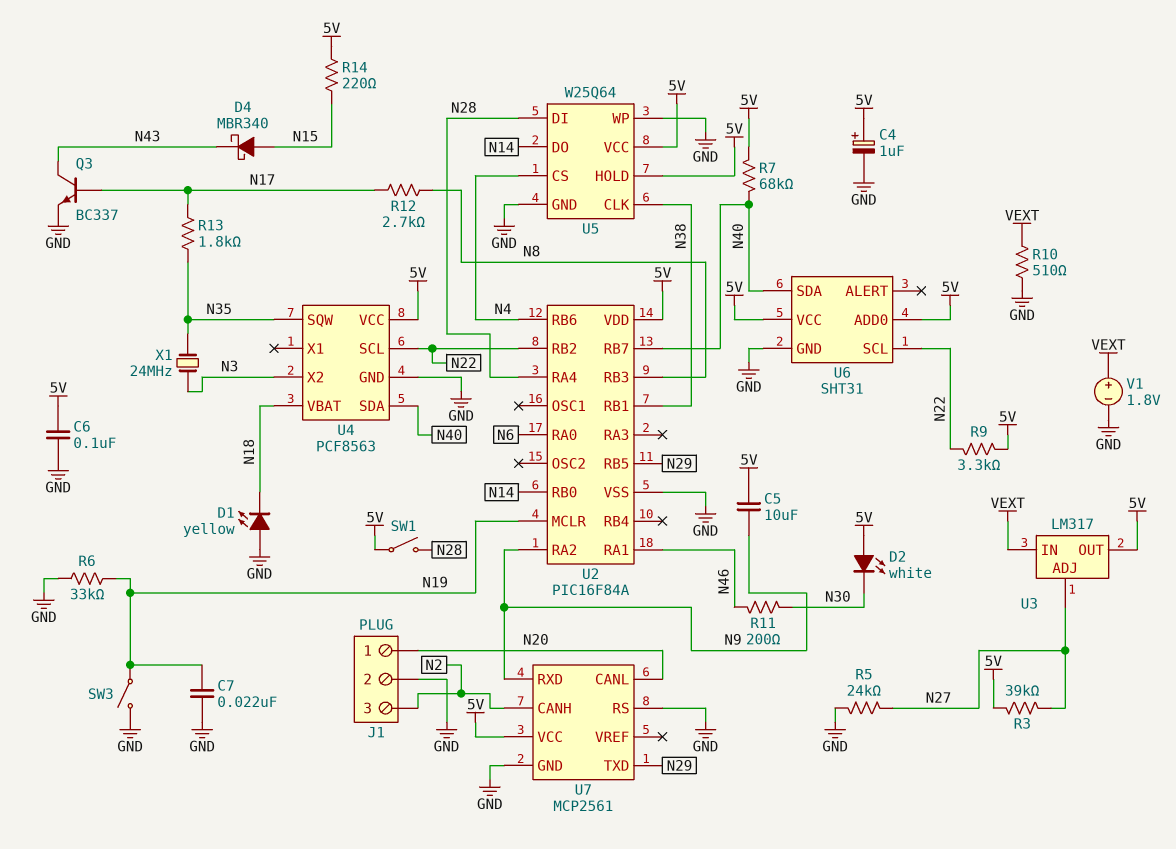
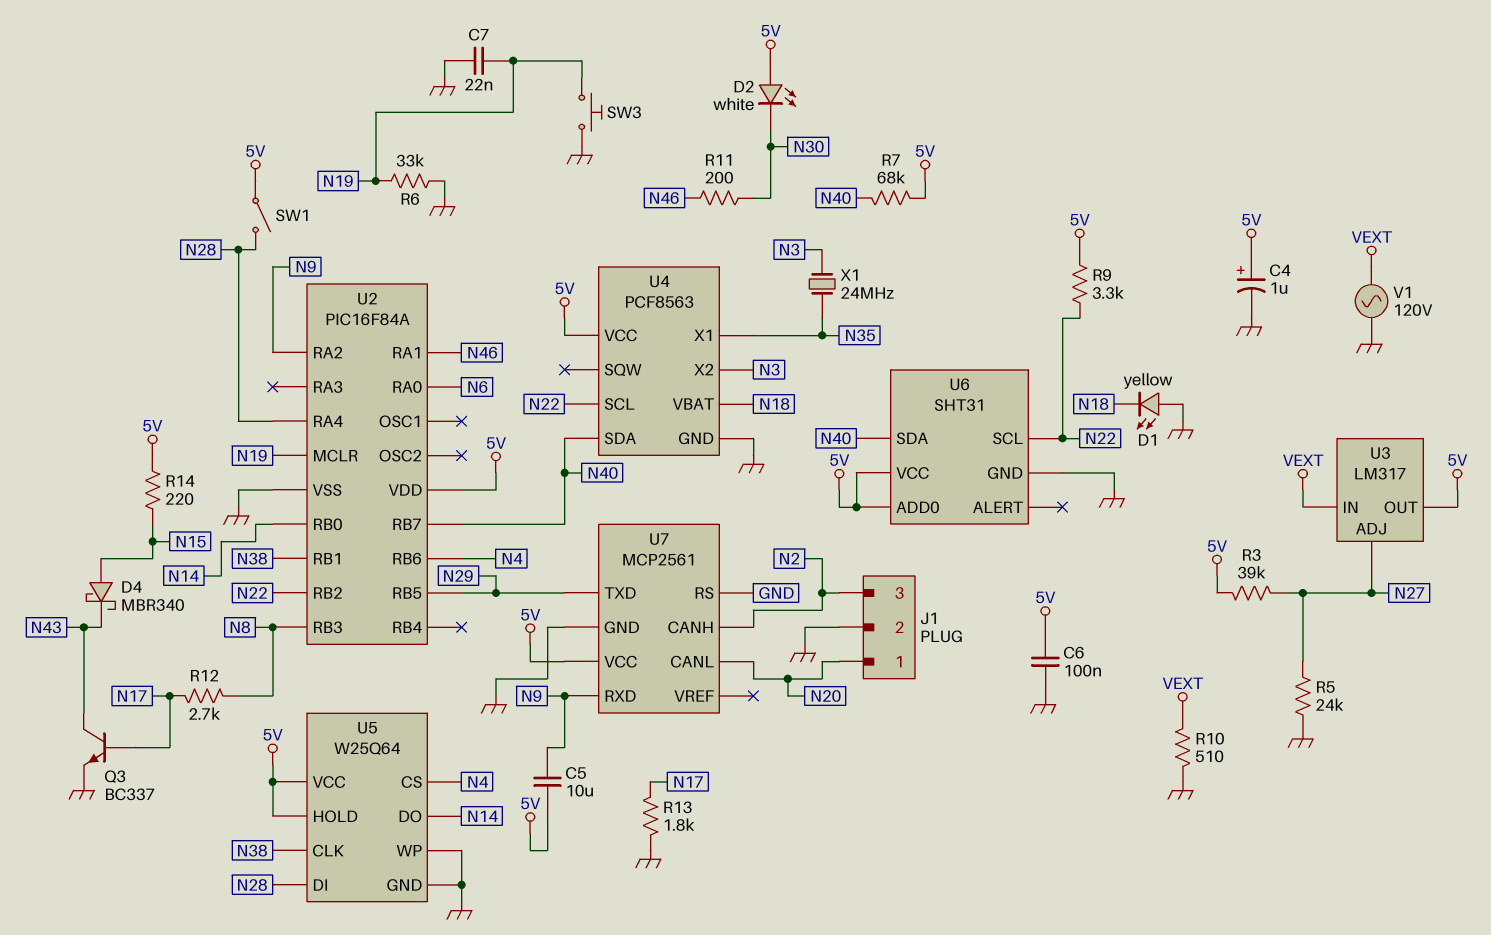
R13: 1.8k (N17, N35) -> 1.8k (GND, N17)
SW3: switch (GND, N19) -> button (GND, N19)
U4 pin SQW: N35 -> none
U4 pin X1: none -> N35
V1: 1.8V (plus VEXT, minus GND) -> AC 120V (GND, VEXT)

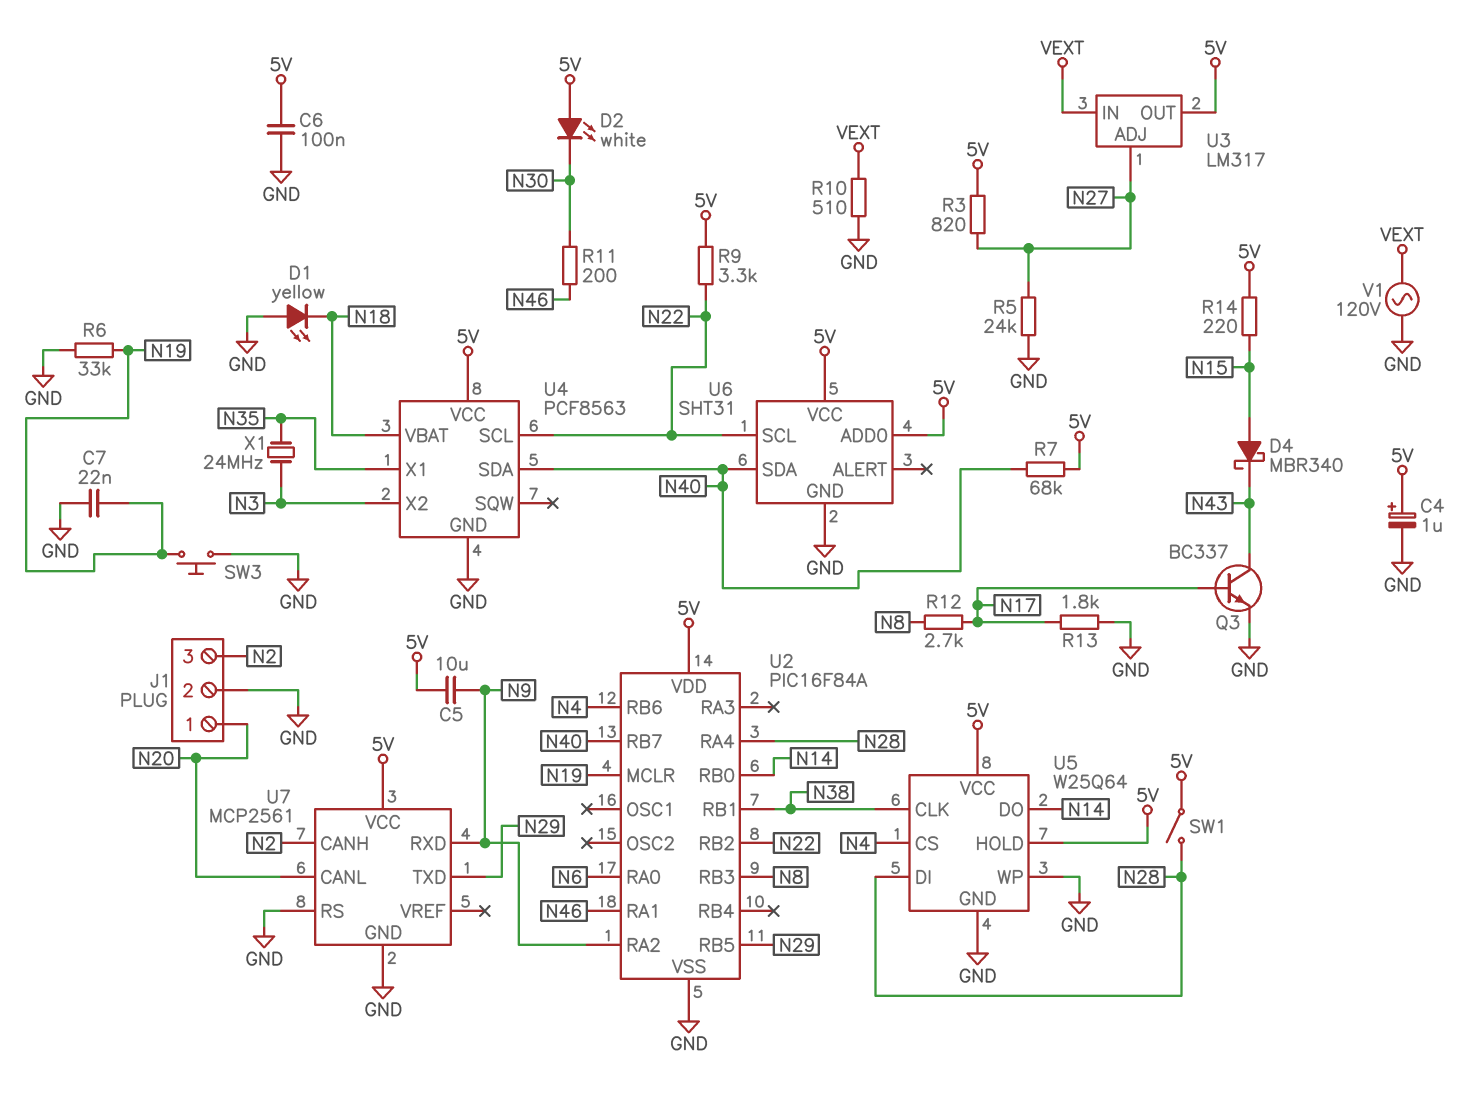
R3: 39k (5V, N27) -> 820 (5V, N27)

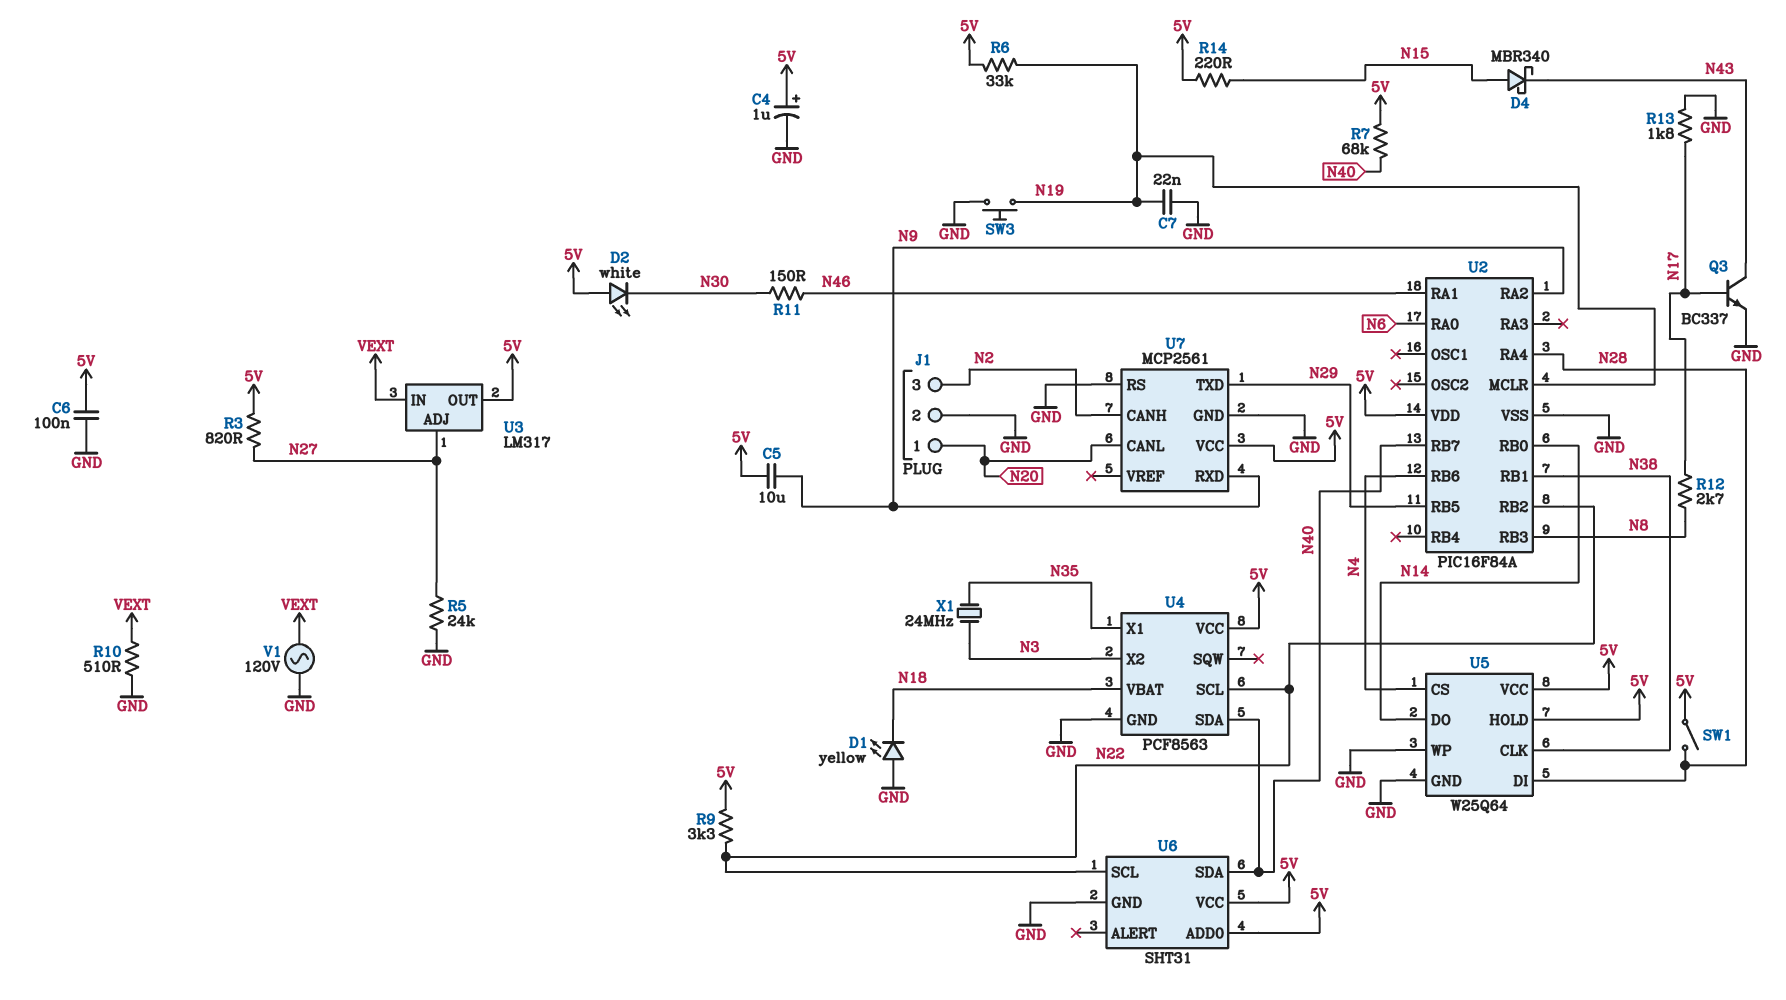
R6: 33k (GND, N19) -> 33k (5V, N19)
R11: 200 (N30, N46) -> 150 (N30, N46)

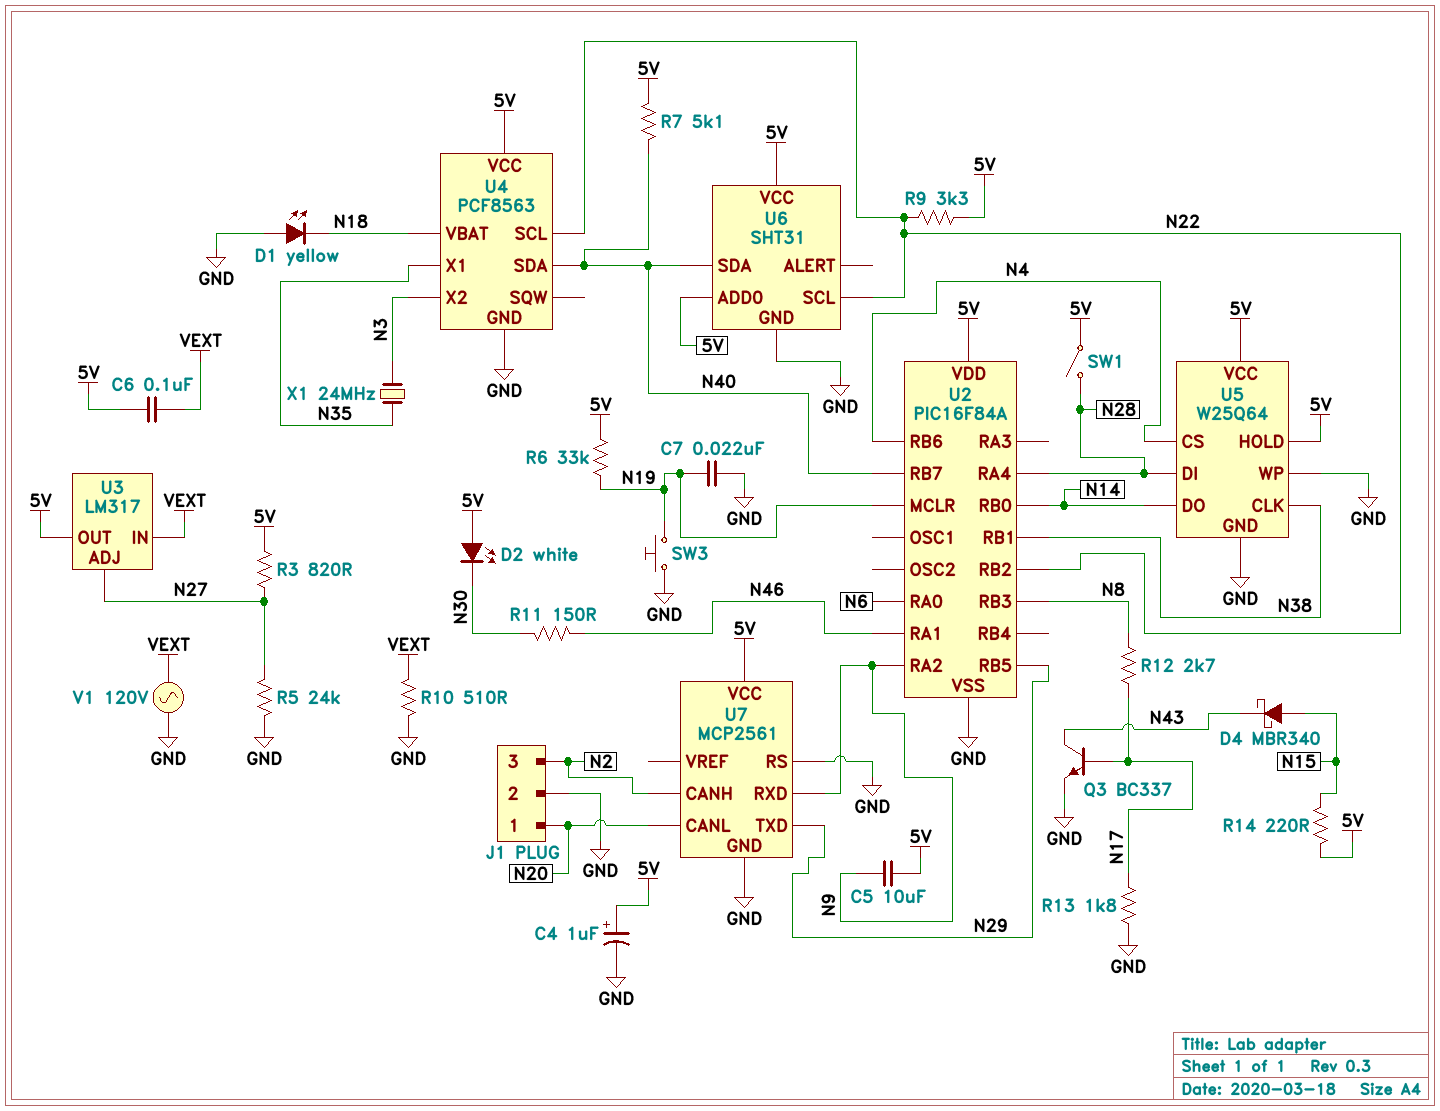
C6: 100nF (5V, GND) -> 100nF (5V, VEXT)
R7: 68k (5V, N40) -> 5.1k (5V, N40)

